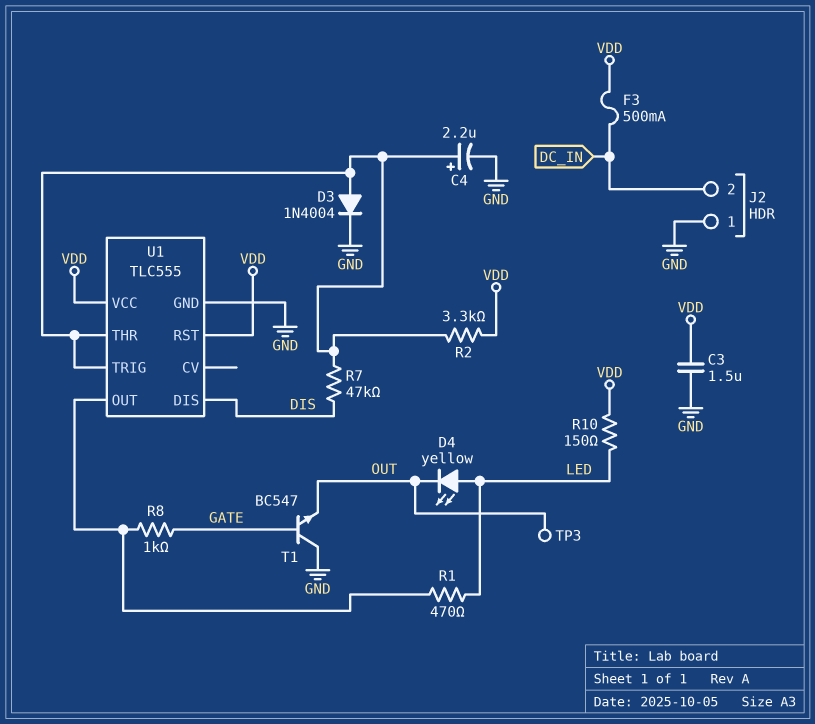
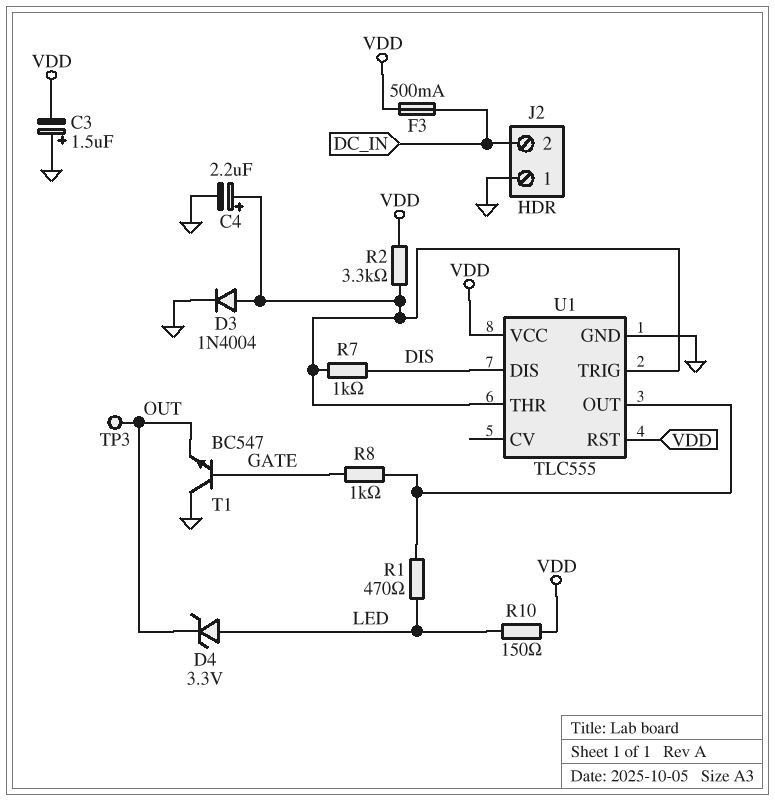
C3: 1.5uF (GND, VDD) -> 1.5uF (plus GND, minus VDD)
D4: LED yellow (A LED, K OUT) -> zener 3.3V (A LED, K OUT)
R7: 47k (DIS, U1/THR) -> 1k (DIS, U1/THR)

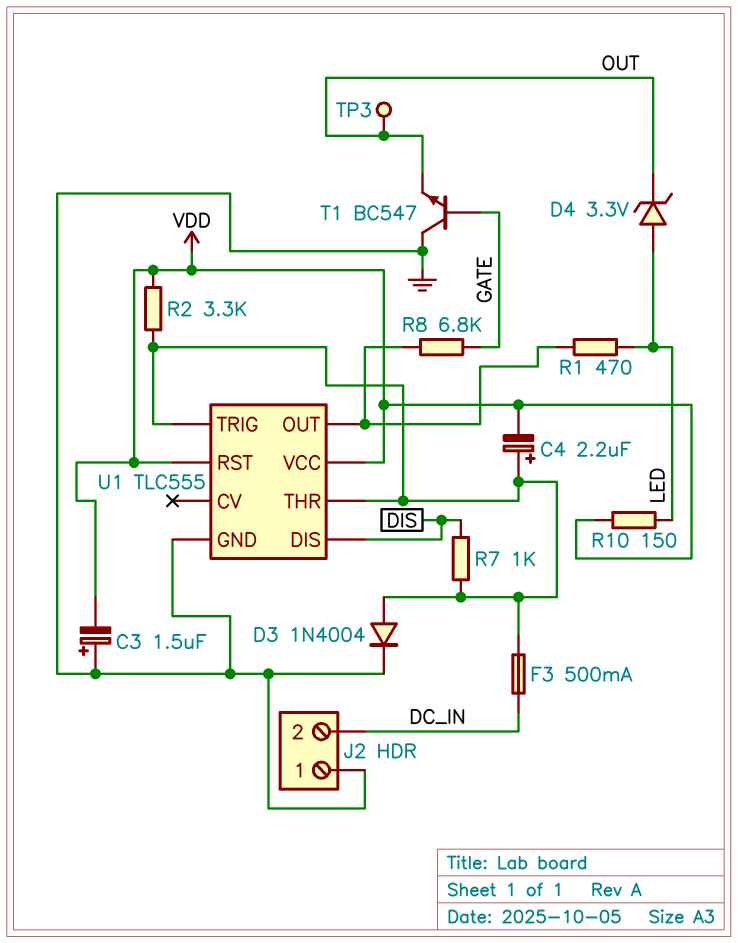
C4: 2.2uF (plus U1/THR, minus GND) -> 2.2uF (plus U1/THR, minus VDD)
F3: 500mA (DC_IN, VDD) -> 500mA (DC_IN, U1/THR)
R8: 1k (GATE, U1/OUT) -> 6.8k (GATE, U1/OUT)

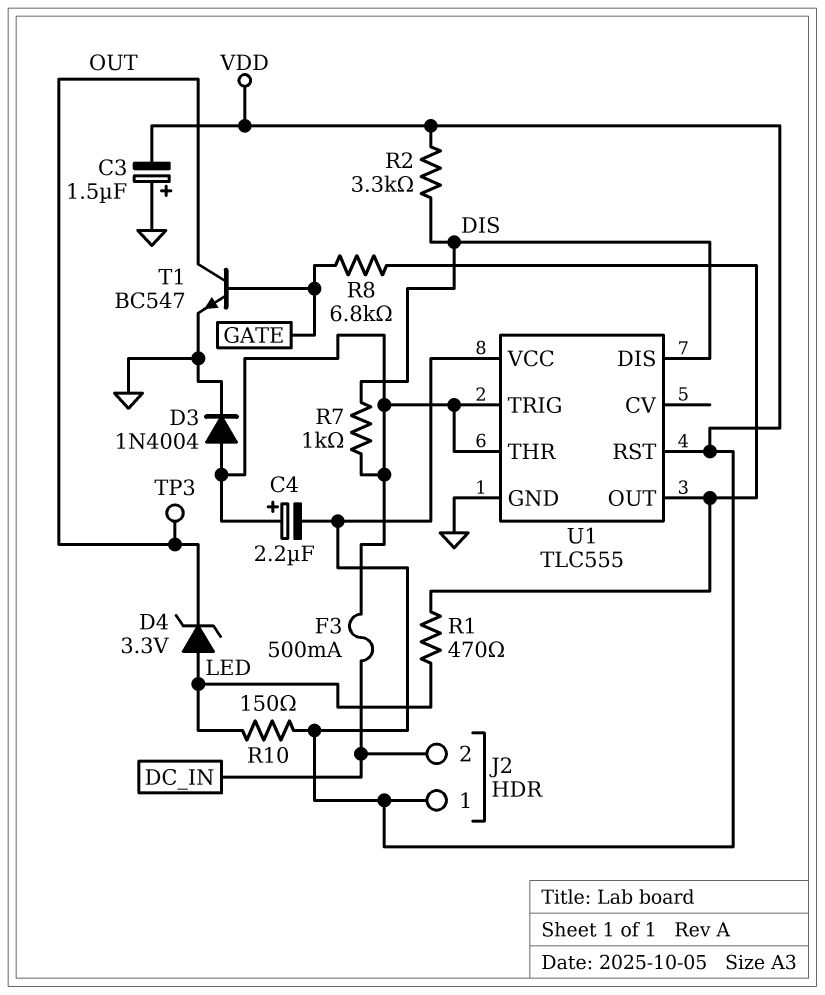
J2 pin 1: GND -> VDD
R2: 3.3k (U1/THR, VDD) -> 3.3k (DIS, VDD)
T1: NPN BC547 (B GATE, C GND, E OUT) -> NPN BC547 (B GATE, C OUT, E GND)

